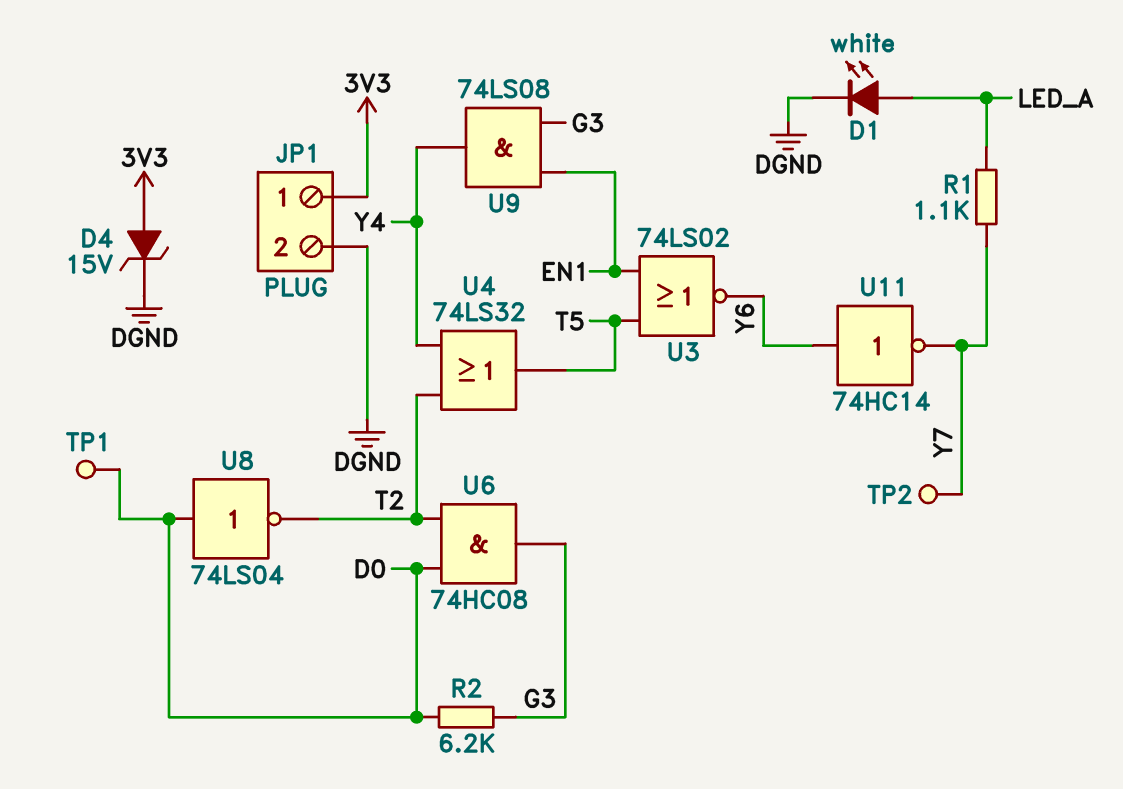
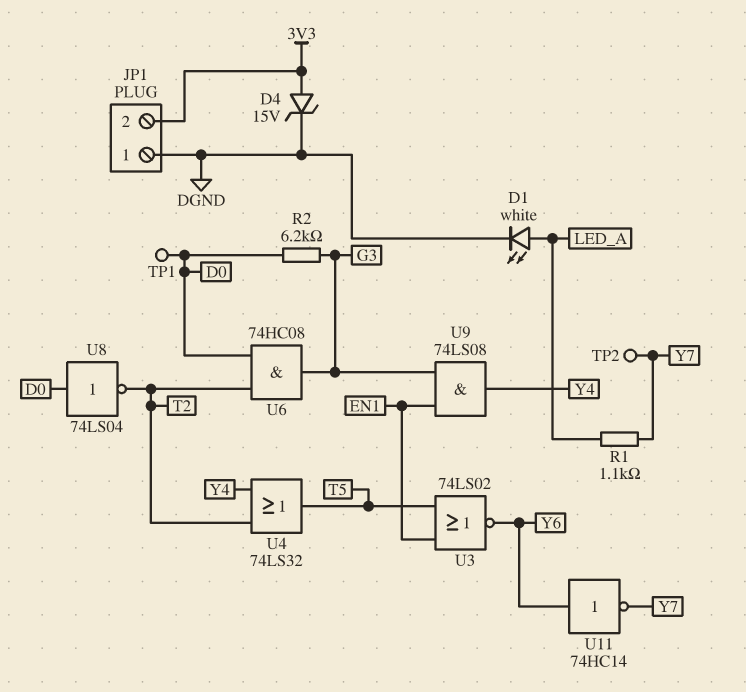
JP1 pin 1: 3V3 -> DGND
JP1 pin 2: DGND -> 3V3

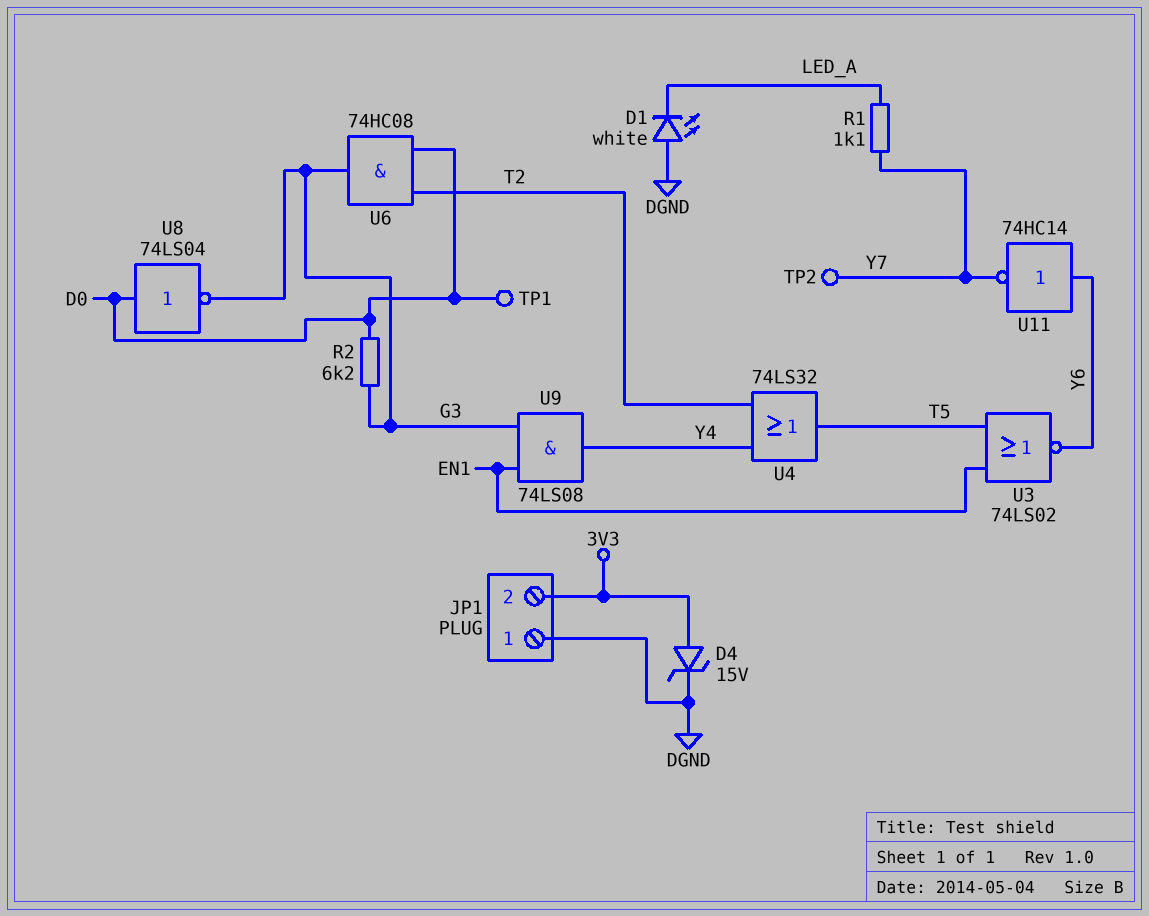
D1: LED white (A LED_A, K DGND) -> LED white (A DGND, K LED_A)
U8: NOT 74LS04 (in D0, out T2) -> NOT 74LS04 (in D0, out G3)

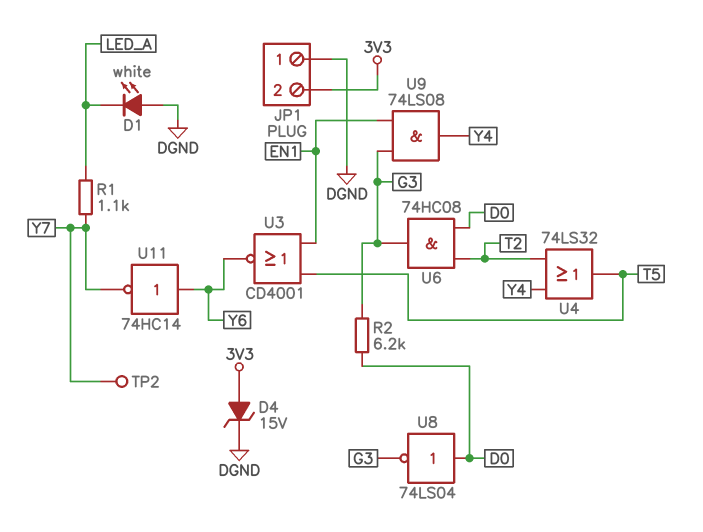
TP1: test point (D0) -> none
U3: NOR 74LS02 (in EN1, in T5, out Y6) -> NOR CD4001 (in EN1, in T5, out Y6)

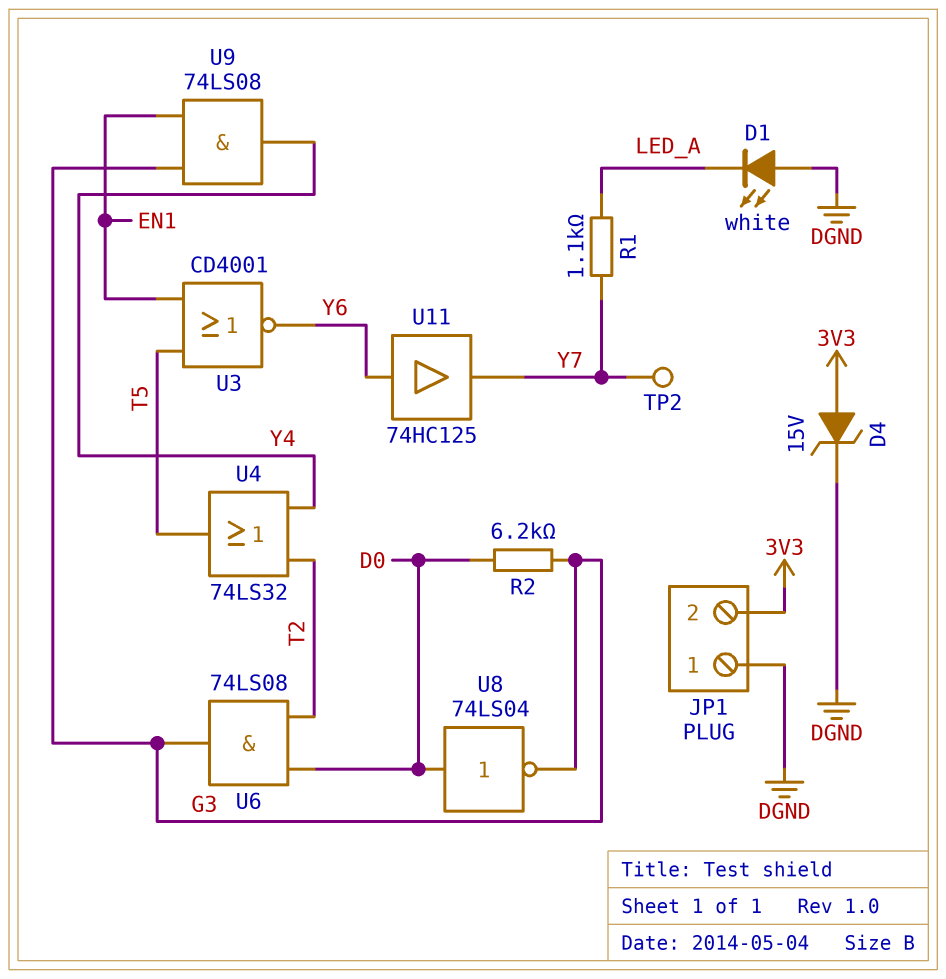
U6: AND 74HC08 (in D0, in T2, out G3) -> AND 74LS08 (in D0, in T2, out G3)
U11: NOT 74HC14 (in Y6, out Y7) -> buffer 74HC125 (in Y6, out Y7)

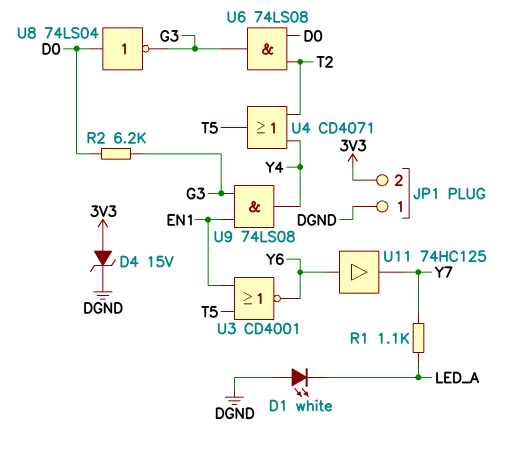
TP2: test point (Y7) -> none
U4: OR 74LS32 (in T2, in Y4, out T5) -> OR CD4071 (in T2, in Y4, out T5)

